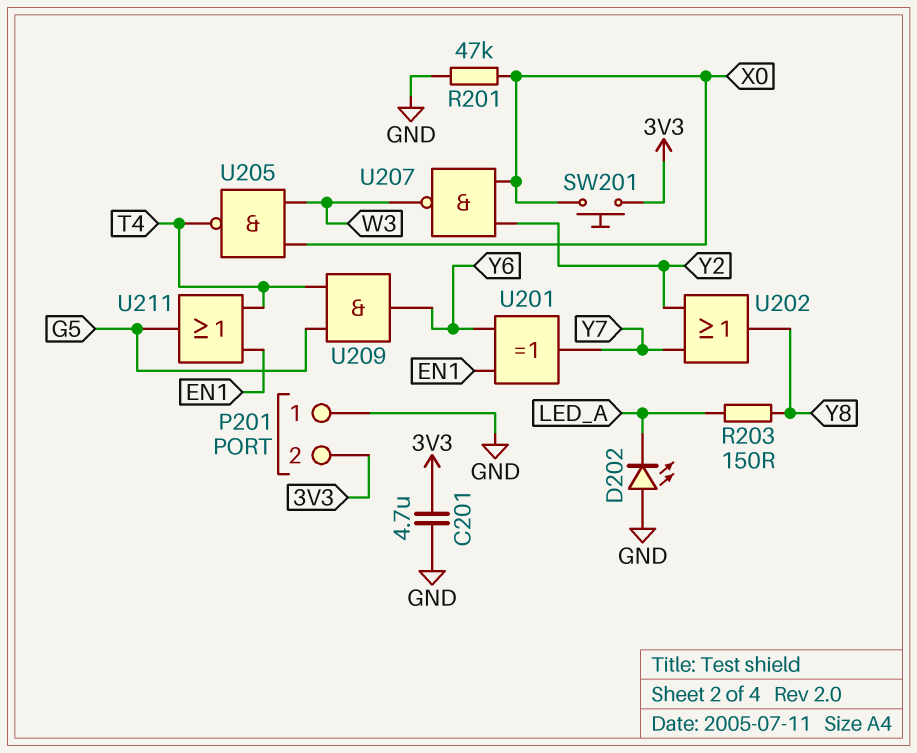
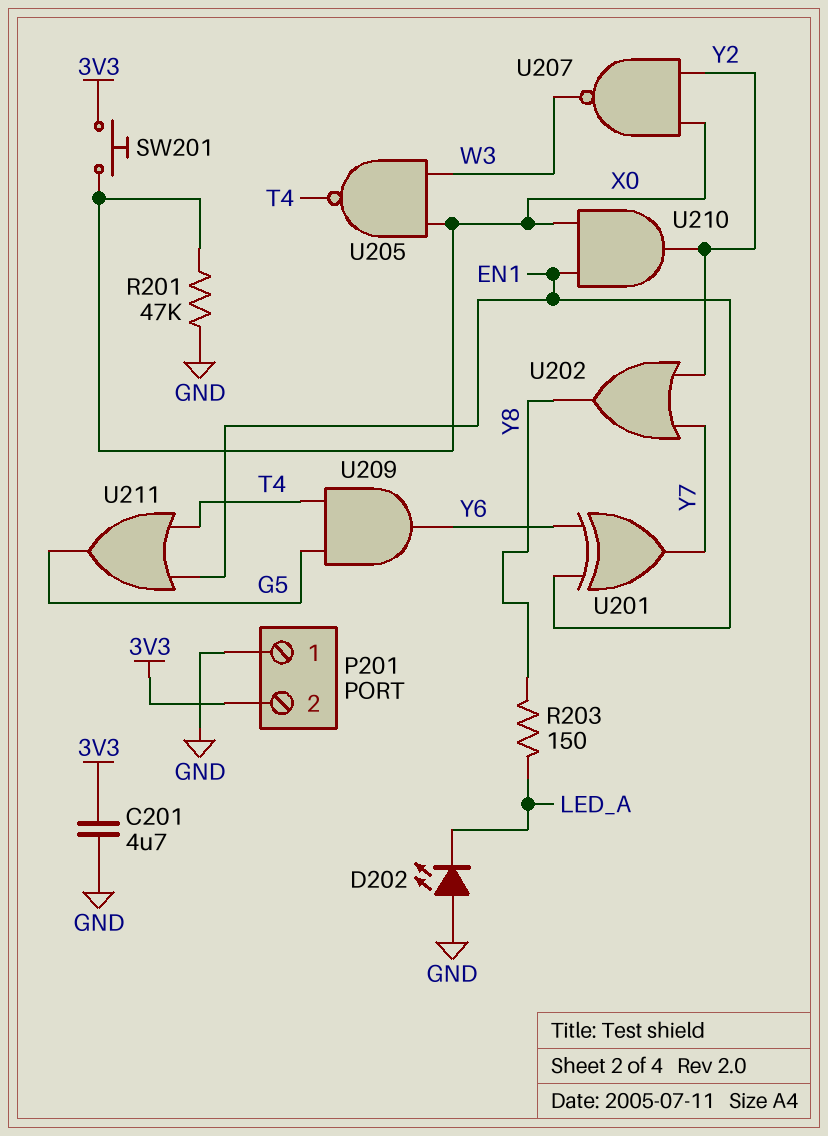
U210: none -> AND (in EN1, in X0, out Y2)

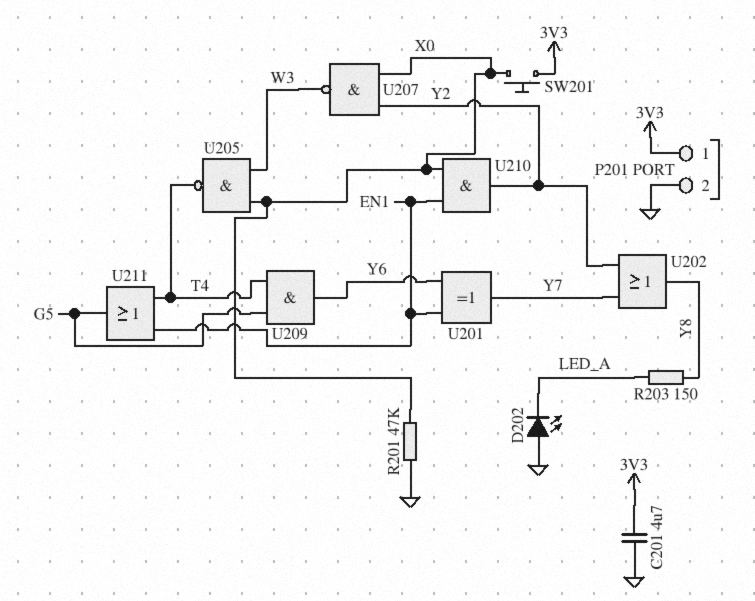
P201 pin 1: GND -> 3V3
P201 pin 2: 3V3 -> GND

